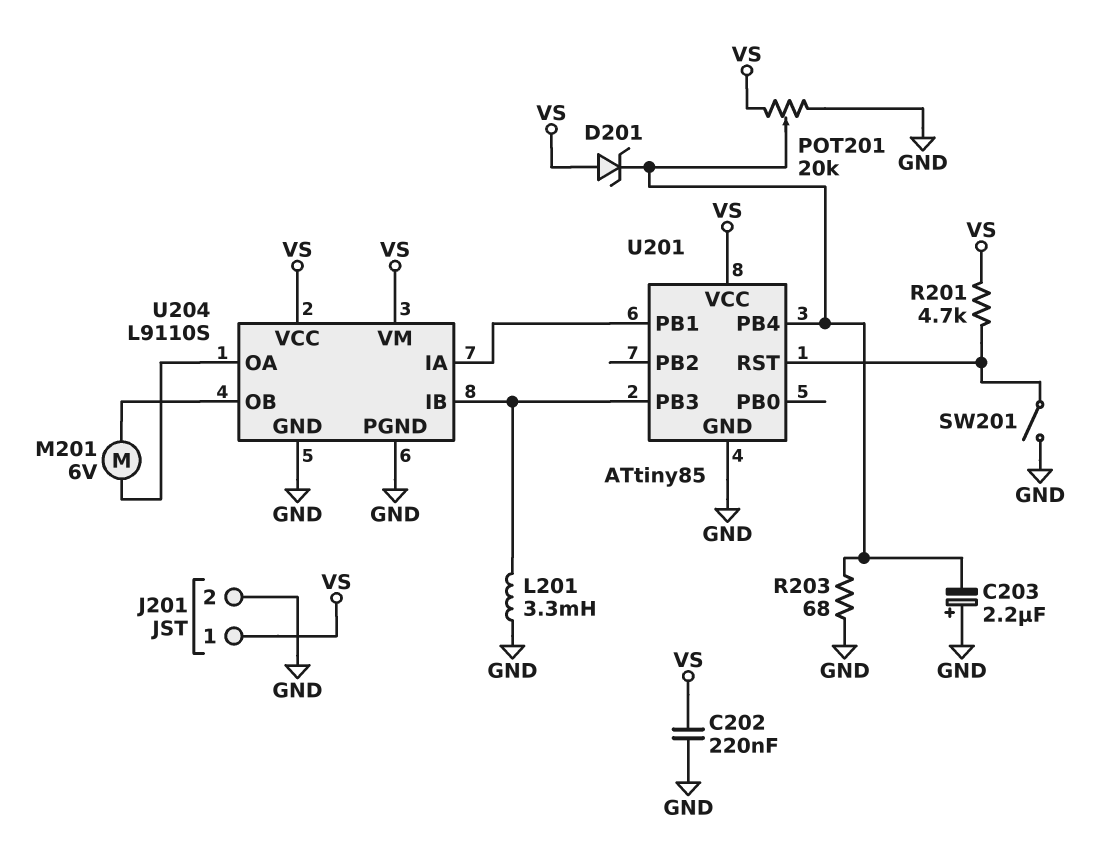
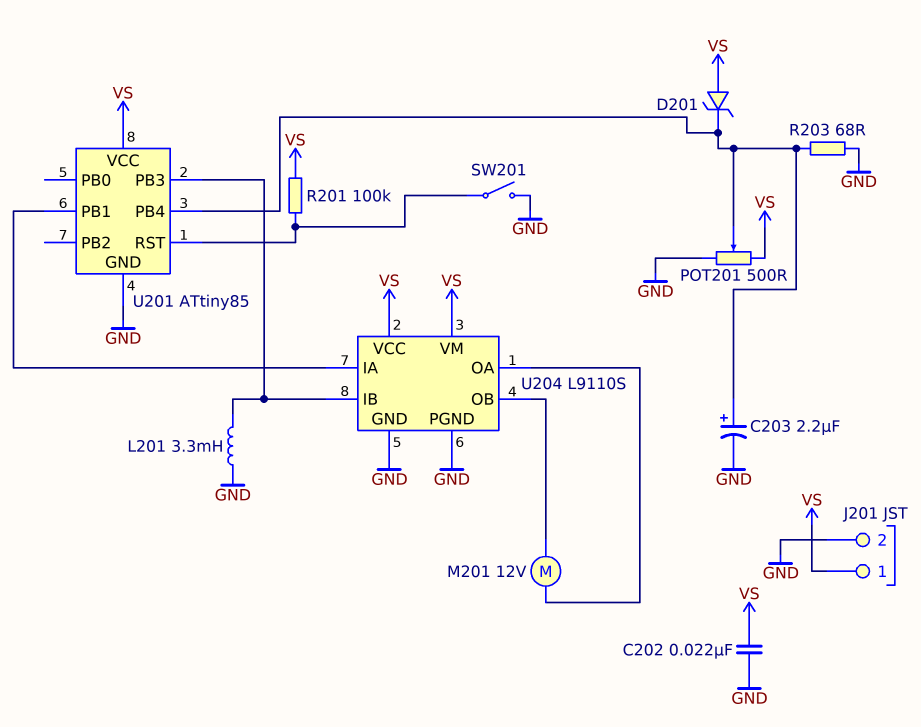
C202: 220nF (GND, VS) -> 22nF (GND, VS)
C203: 2.2uF (plus GND, minus U201/PB4) -> 2.2uF (plus U201/PB4, minus GND)
M201: motor 6V (U204/OA, U204/OB) -> motor 12V (U204/OA, U204/OB)
POT201: 20k (GND, VS, wiper U201/PB4) -> 500 (GND, VS, wiper U201/PB4)
R201: 4.7k (U201/RST, VS) -> 100k (U201/RST, VS)

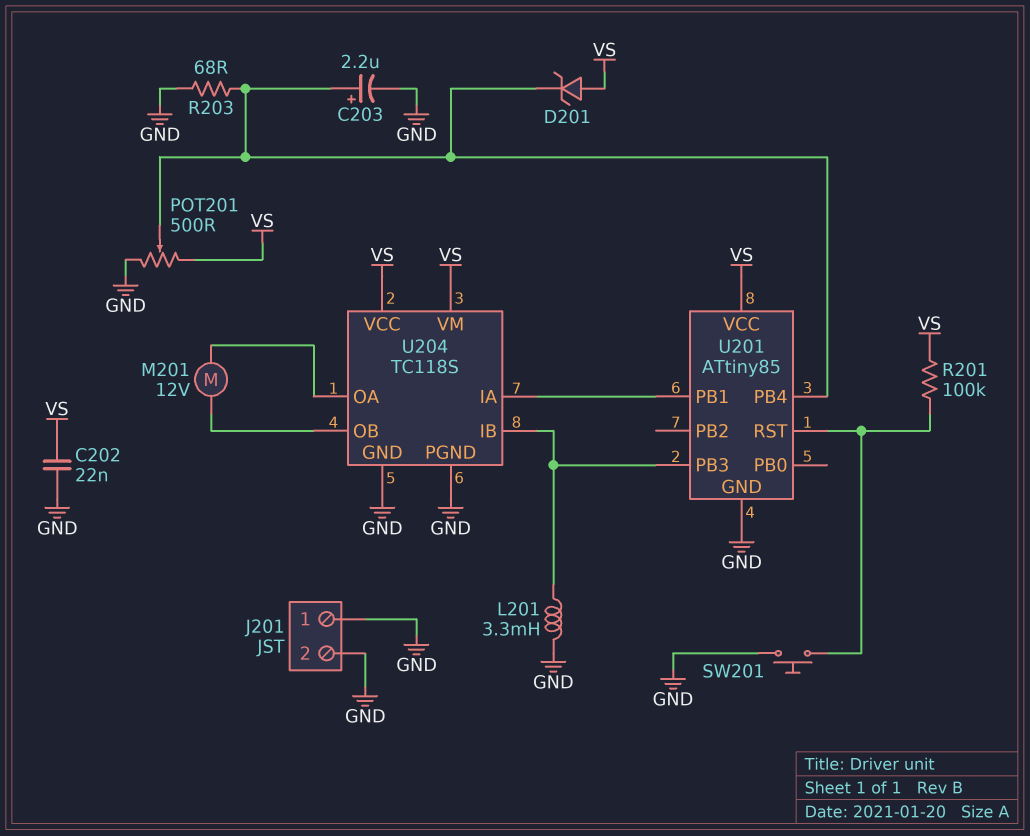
J201 pin 1: VS -> GND
SW201: switch (GND, U201/RST) -> button (GND, U201/RST)
U204: L9110S -> TC118S

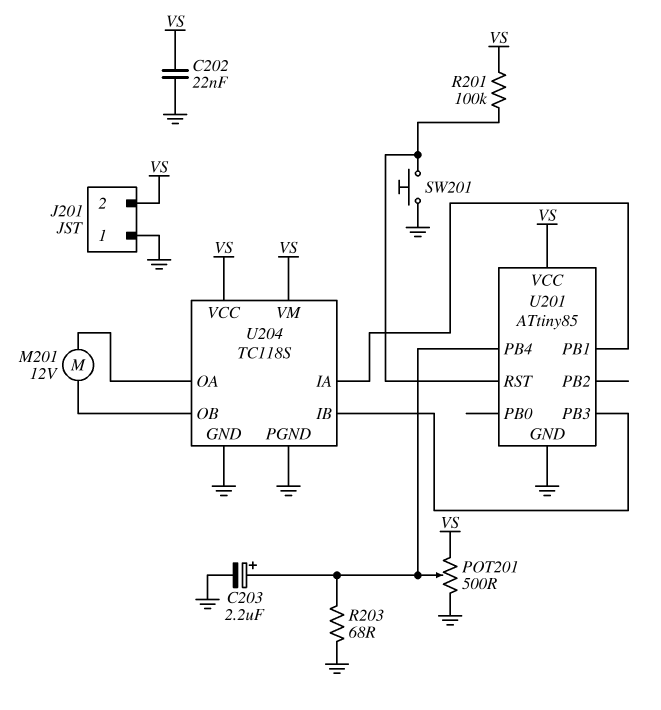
D201: zener (A VS, K U201/PB4) -> none
J201 pin 2: GND -> VS
L201: 3.3mH (GND, U201/PB3) -> none

